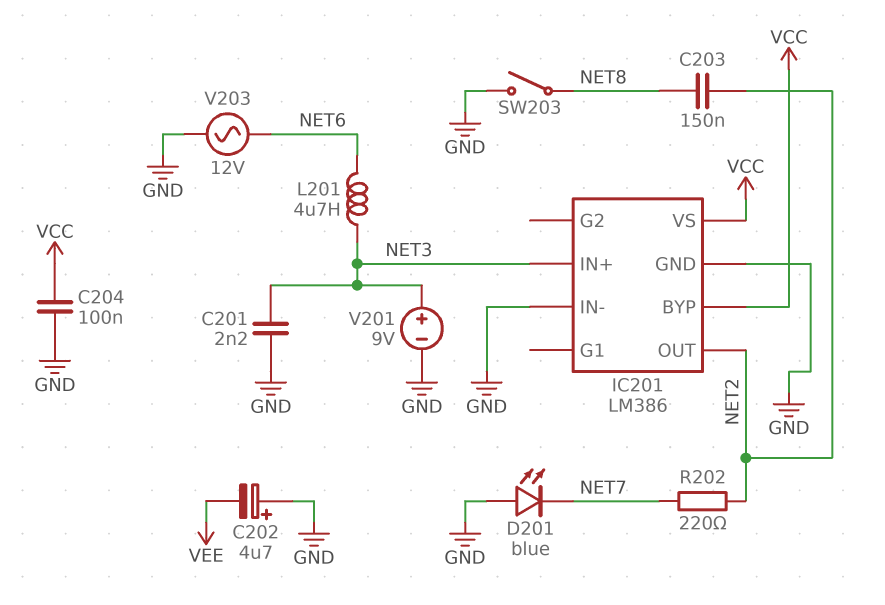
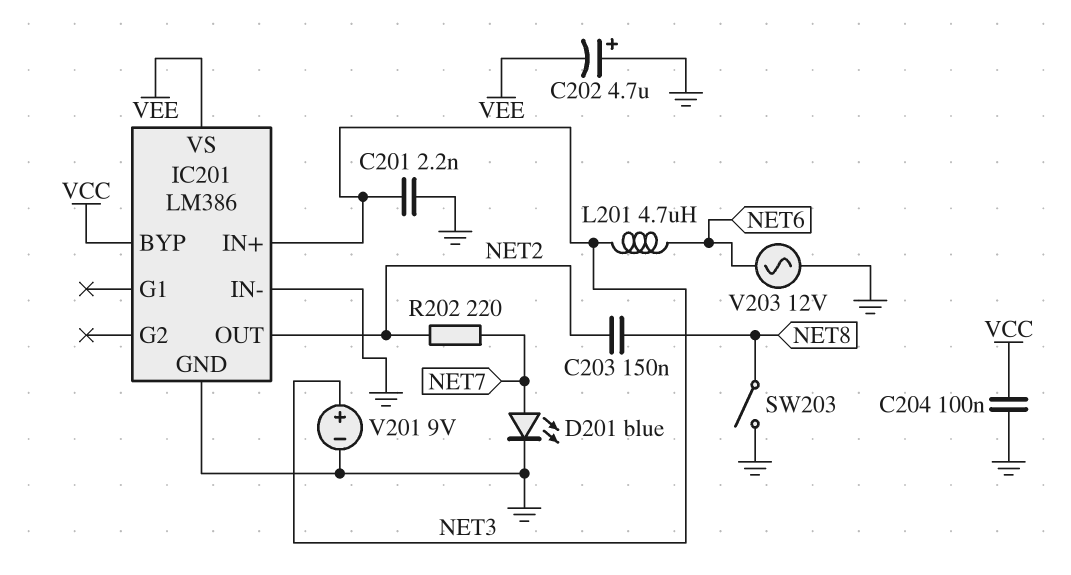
D201: LED blue (A GND, K NET7) -> LED blue (A NET7, K GND)
IC201 pin VS: VCC -> VEE

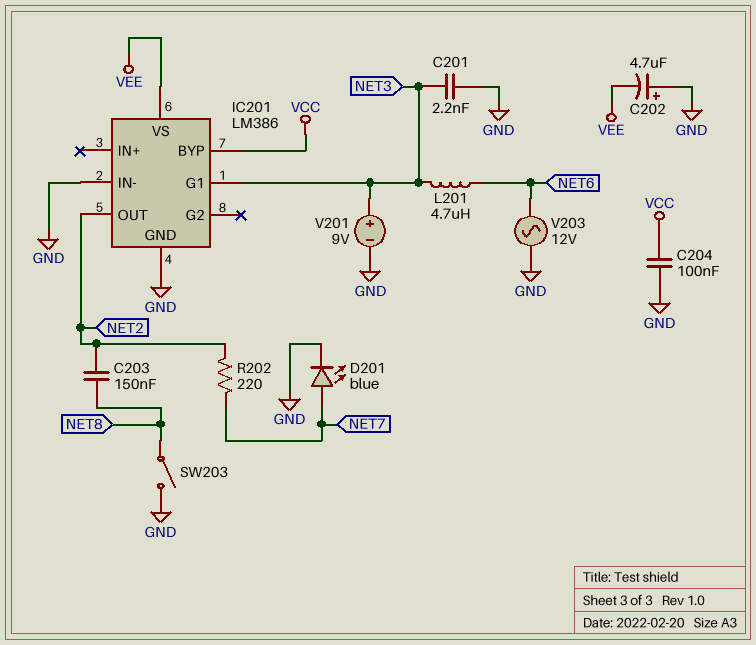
IC201 pin G1: none -> NET3
IC201 pin IN+: NET3 -> none

